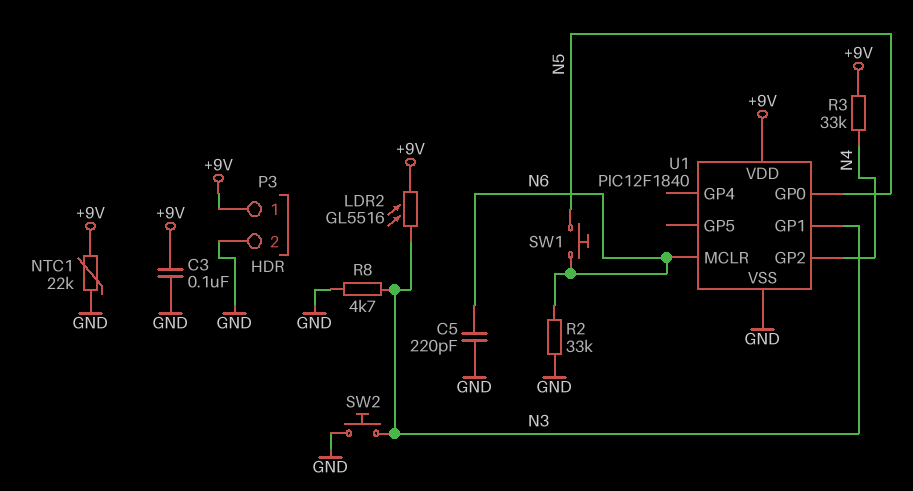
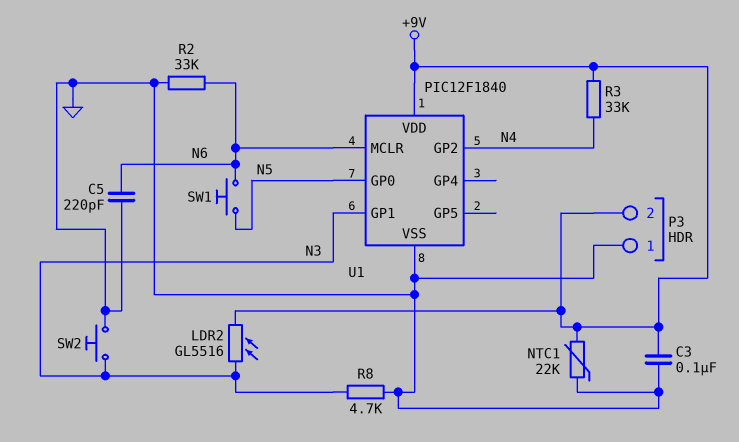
P3 pin 1: +9V -> GND
P3 pin 2: GND -> +9V

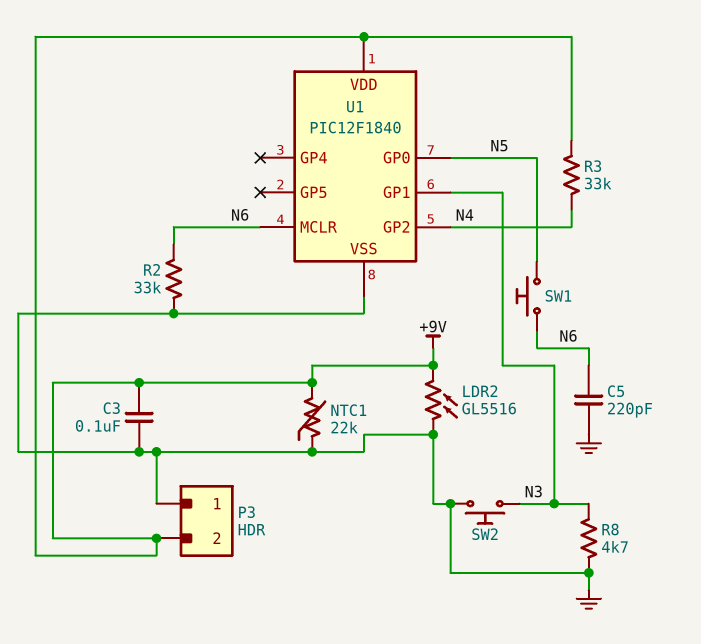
LDR2: GL5516 (+9V, N3) -> GL5516 (+9V, GND)

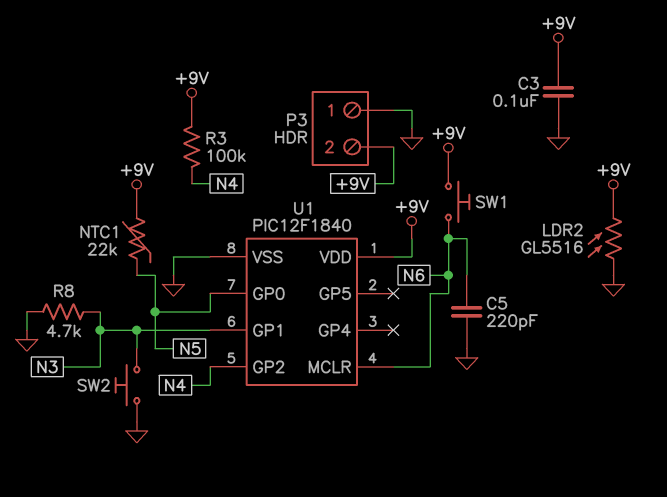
NTC1: 22k (+9V, GND) -> 22k (+9V, N5)
R2: 33k (GND, N6) -> none
R3: 33k (+9V, N4) -> 100k (+9V, N4)
SW1: button (N5, N6) -> button (+9V, N6)

